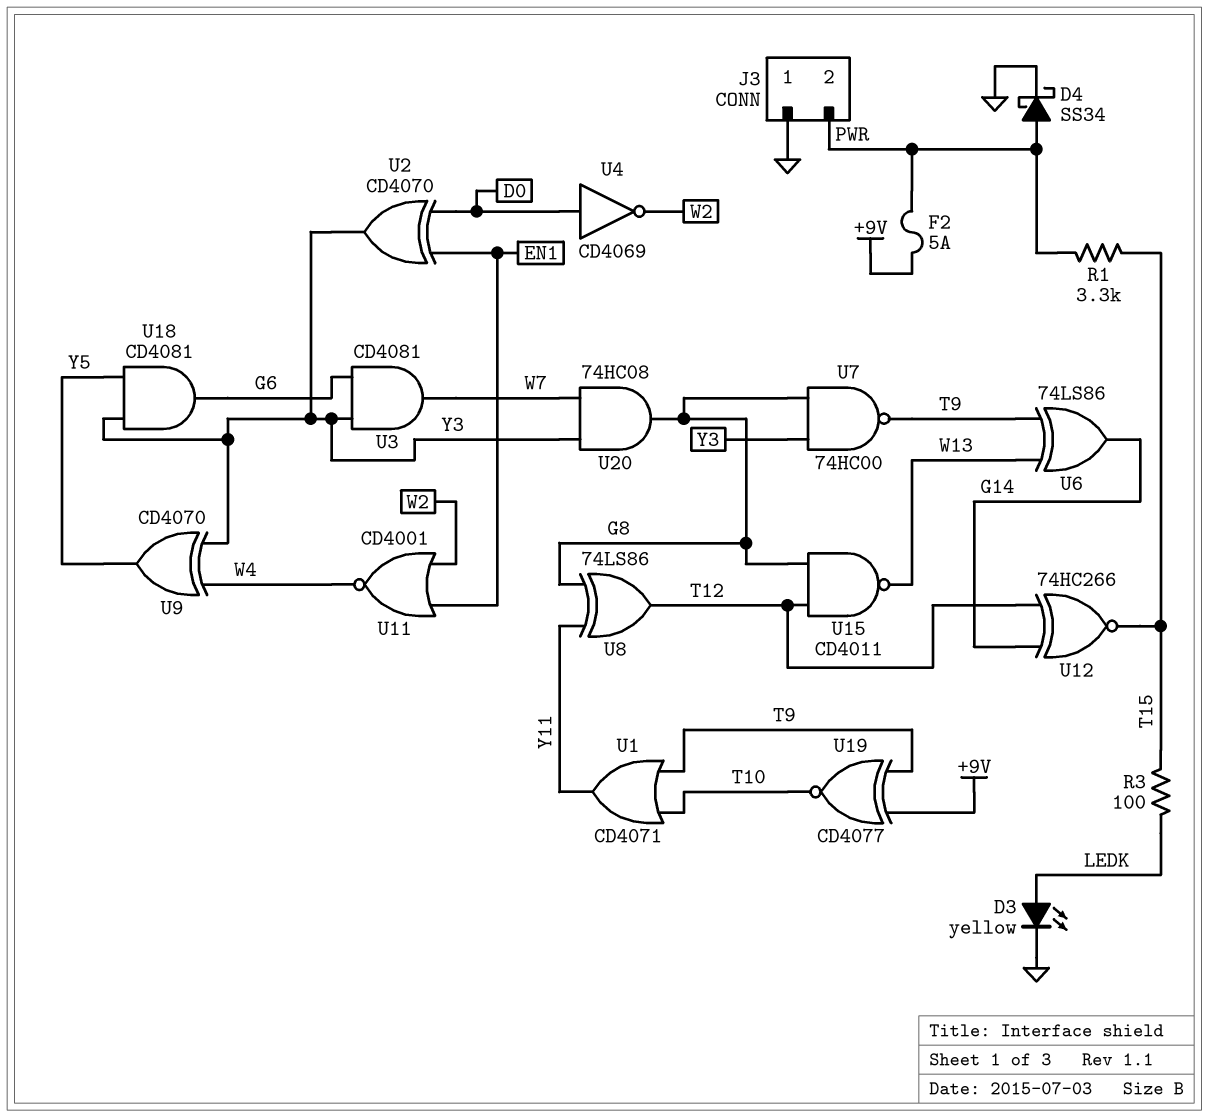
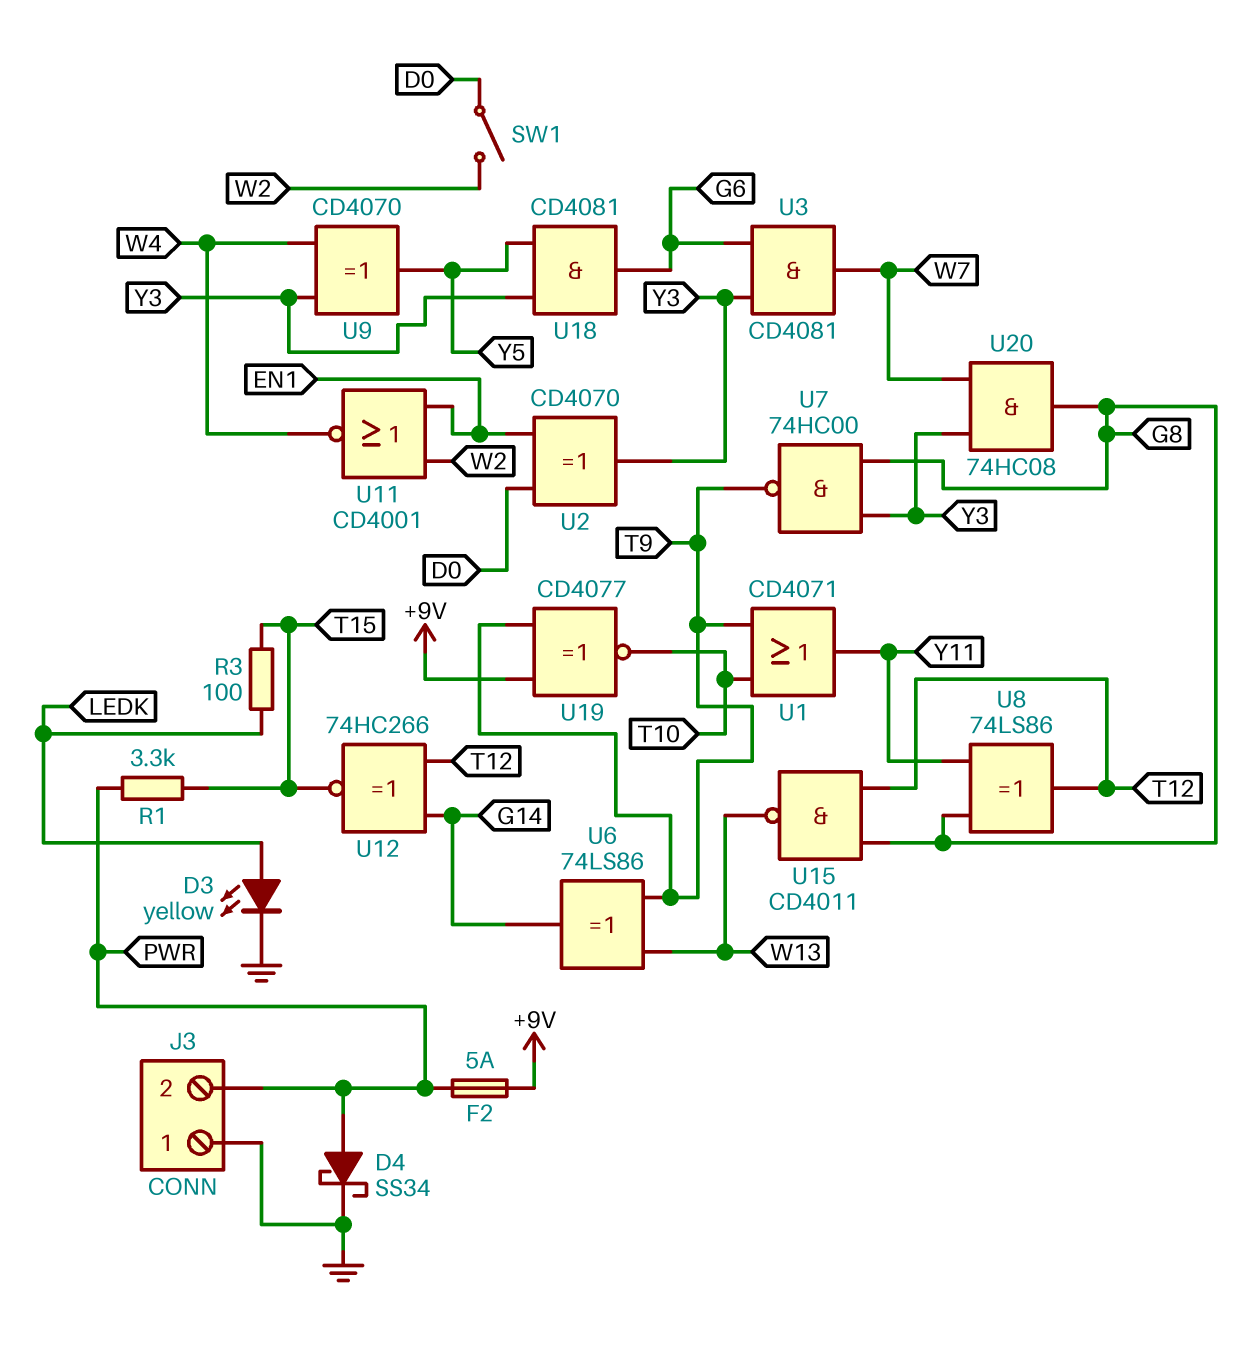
SW1: none -> switch (D0, W2)
U4: NOT CD4069 (in D0, out W2) -> none

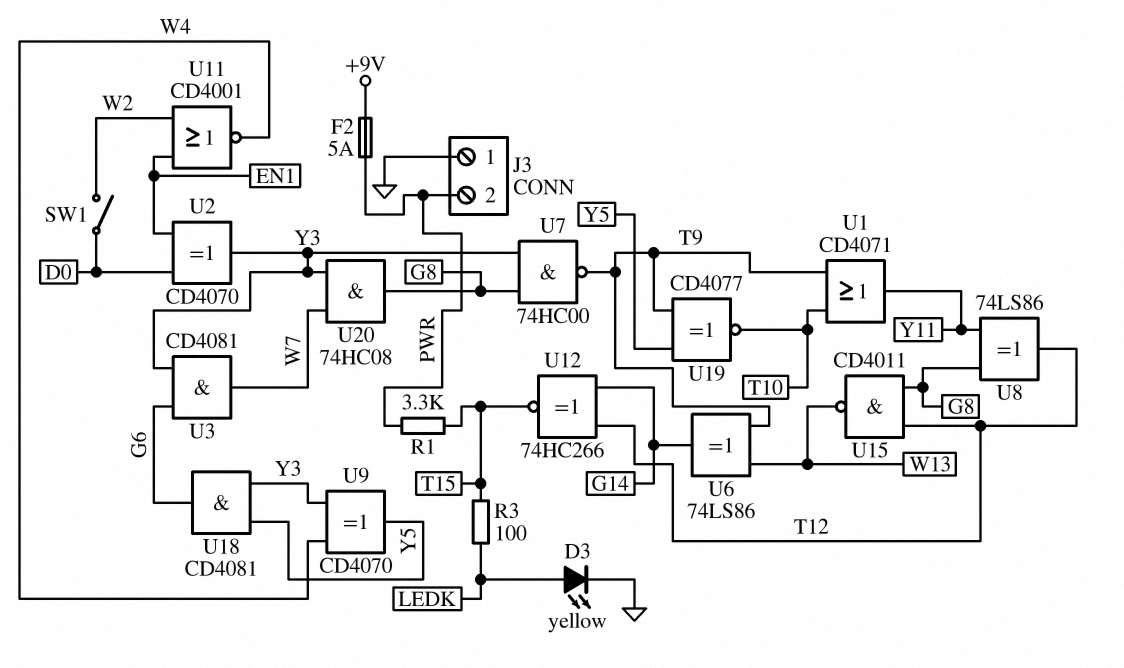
D4: schottky SS34 (A PWR, K GND) -> none
U19: XNOR CD4077 (in +9V, in T9, out T10) -> XNOR CD4077 (in T9, in Y5, out T10)

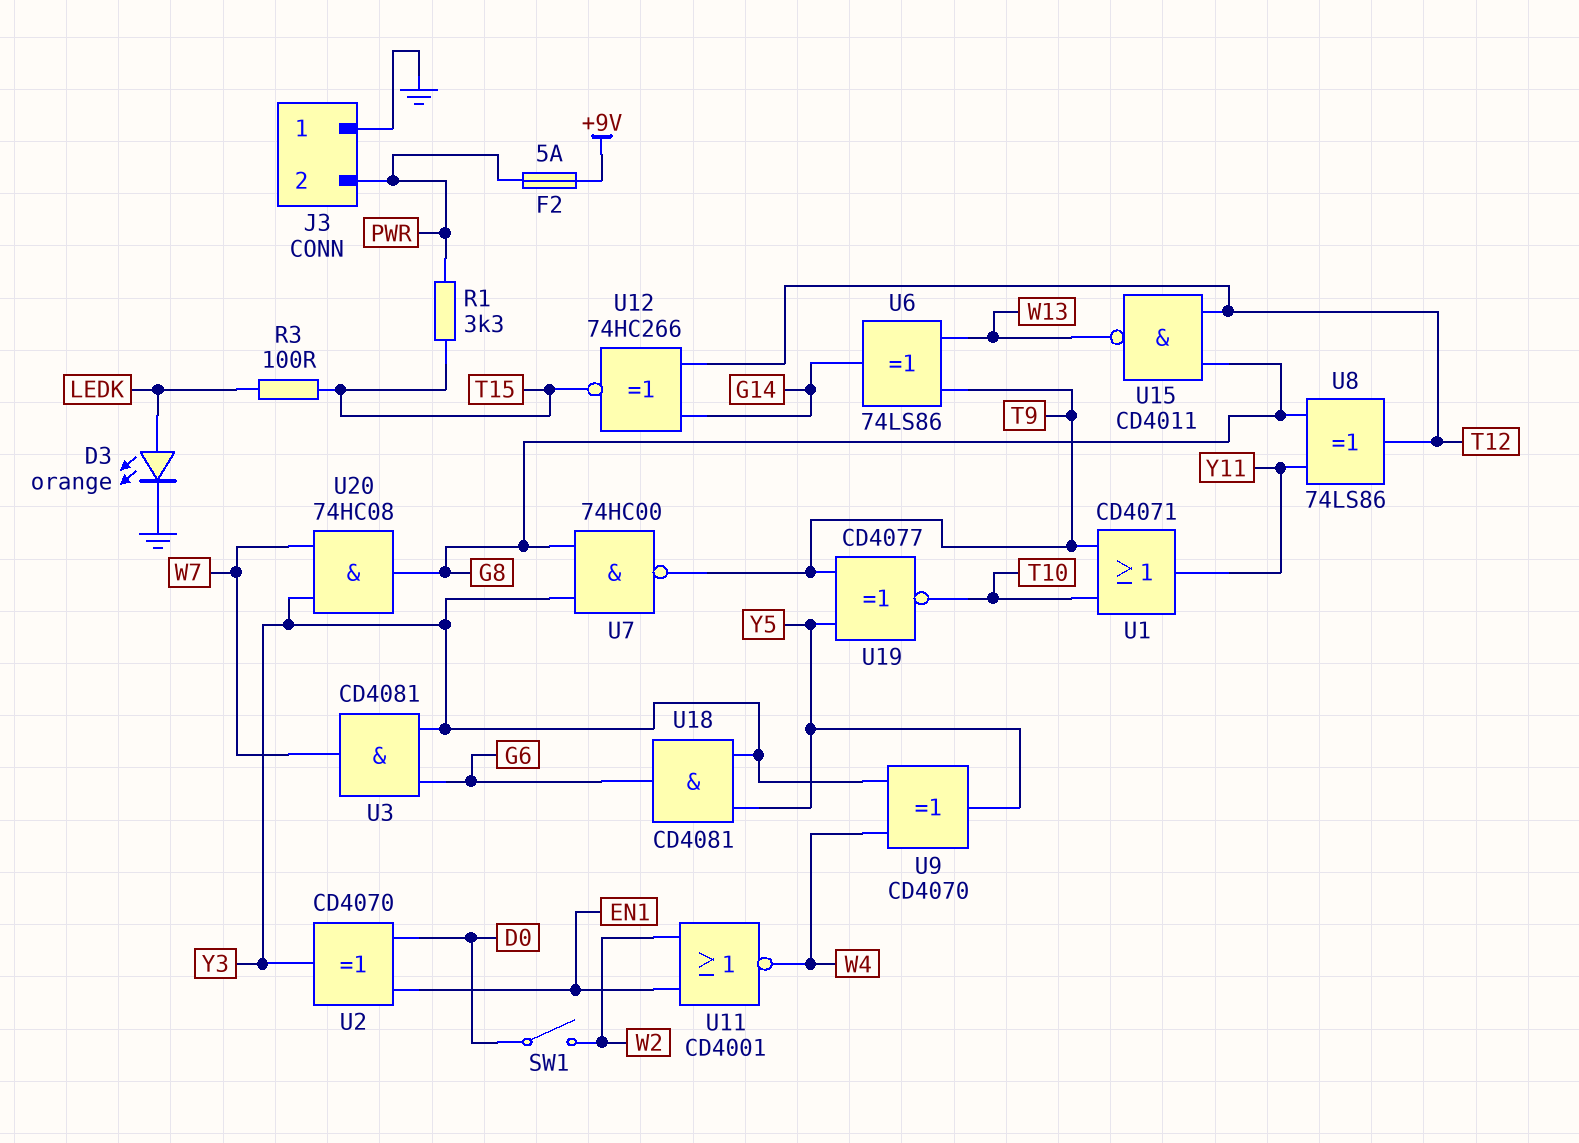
D3: LED yellow (A LEDK, K GND) -> LED orange (A LEDK, K GND)

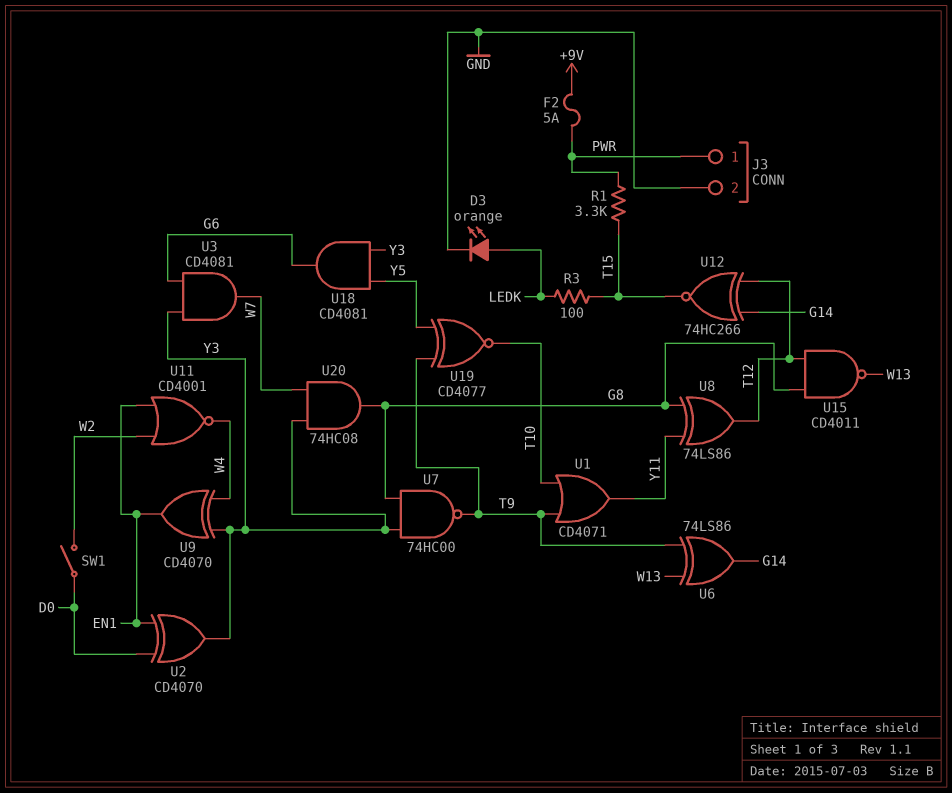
J3 pin 1: GND -> PWR
J3 pin 2: PWR -> GND
U9: XOR CD4070 (in W4, in Y3, out Y5) -> XOR CD4070 (in W4, in Y3, out EN1)

